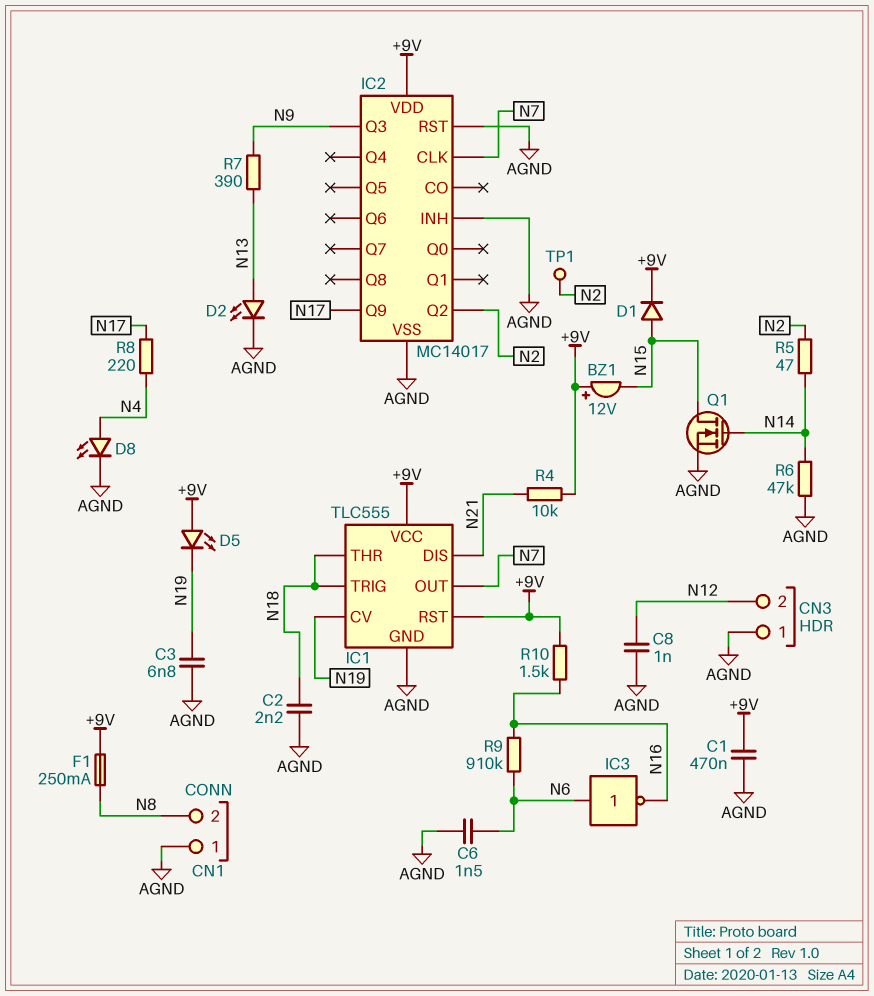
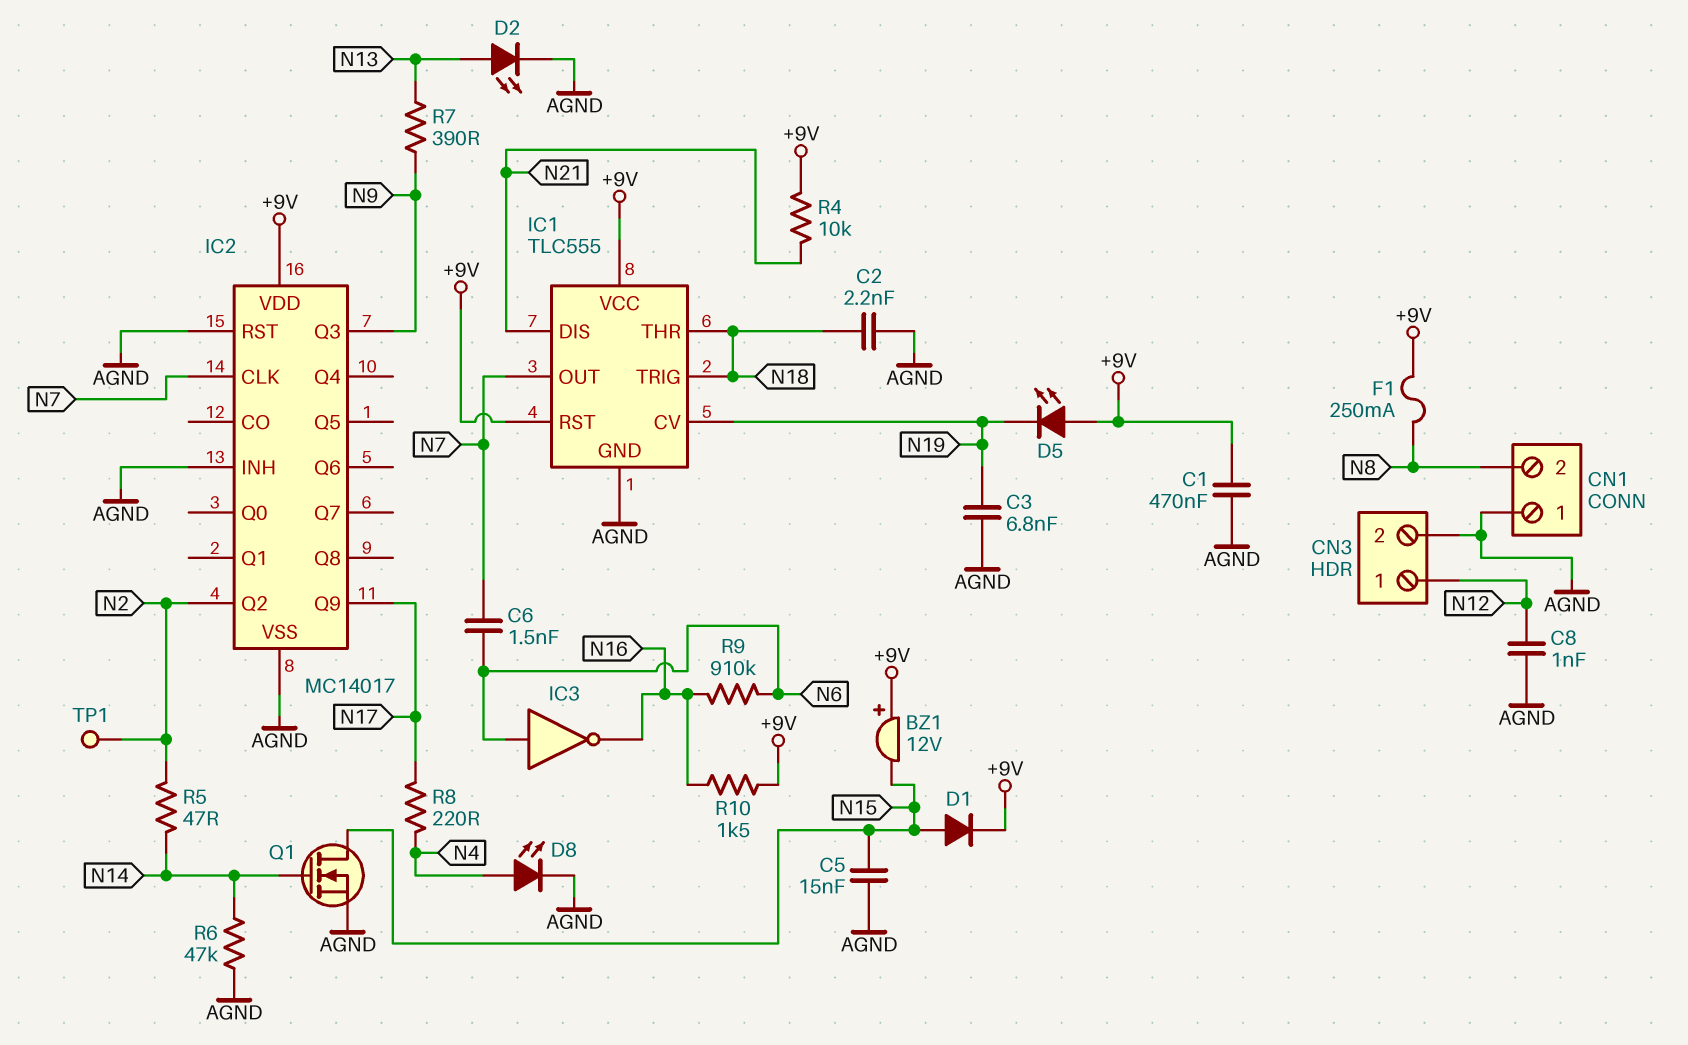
C5: none -> 15nF (AGND, N15)
C6: 1.5nF (AGND, N6) -> 1.5nF (N6, N7)
CN3 pin 1: AGND -> N12
CN3 pin 2: N12 -> AGND

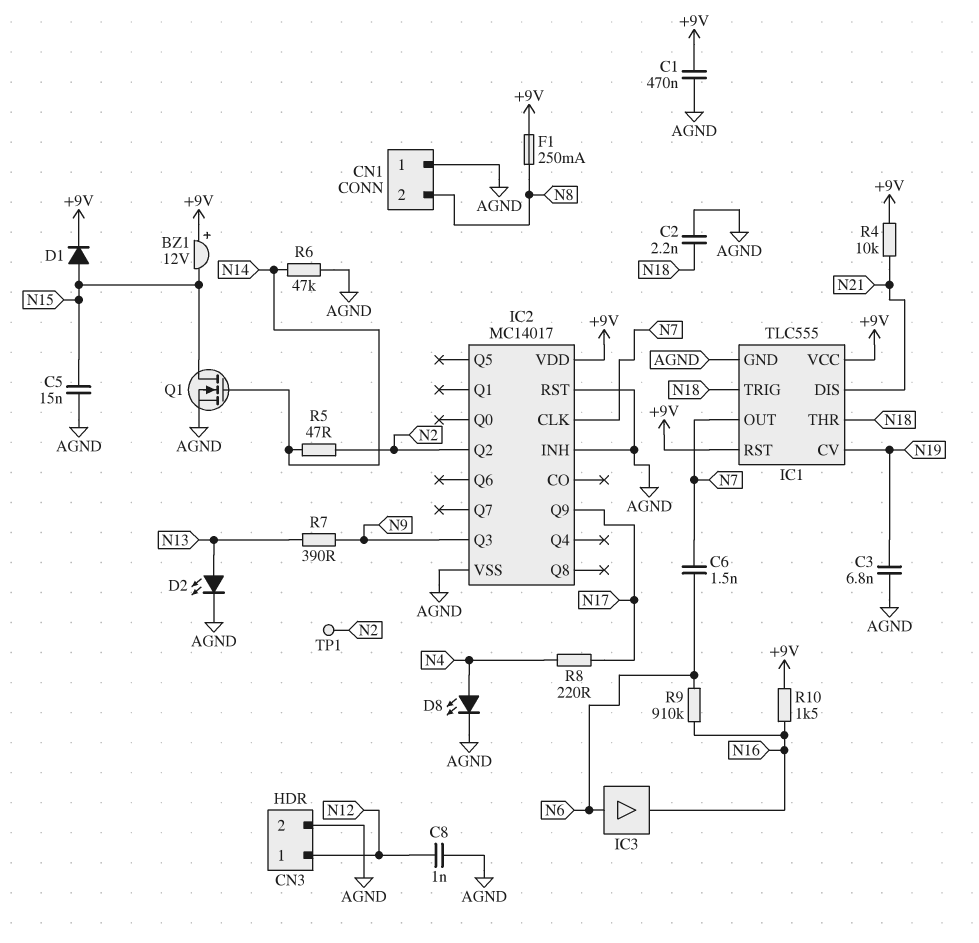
D5: LED (A +9V, K N19) -> none
IC3: NOT (in N6, out N16) -> buffer (in N6, out N16)

